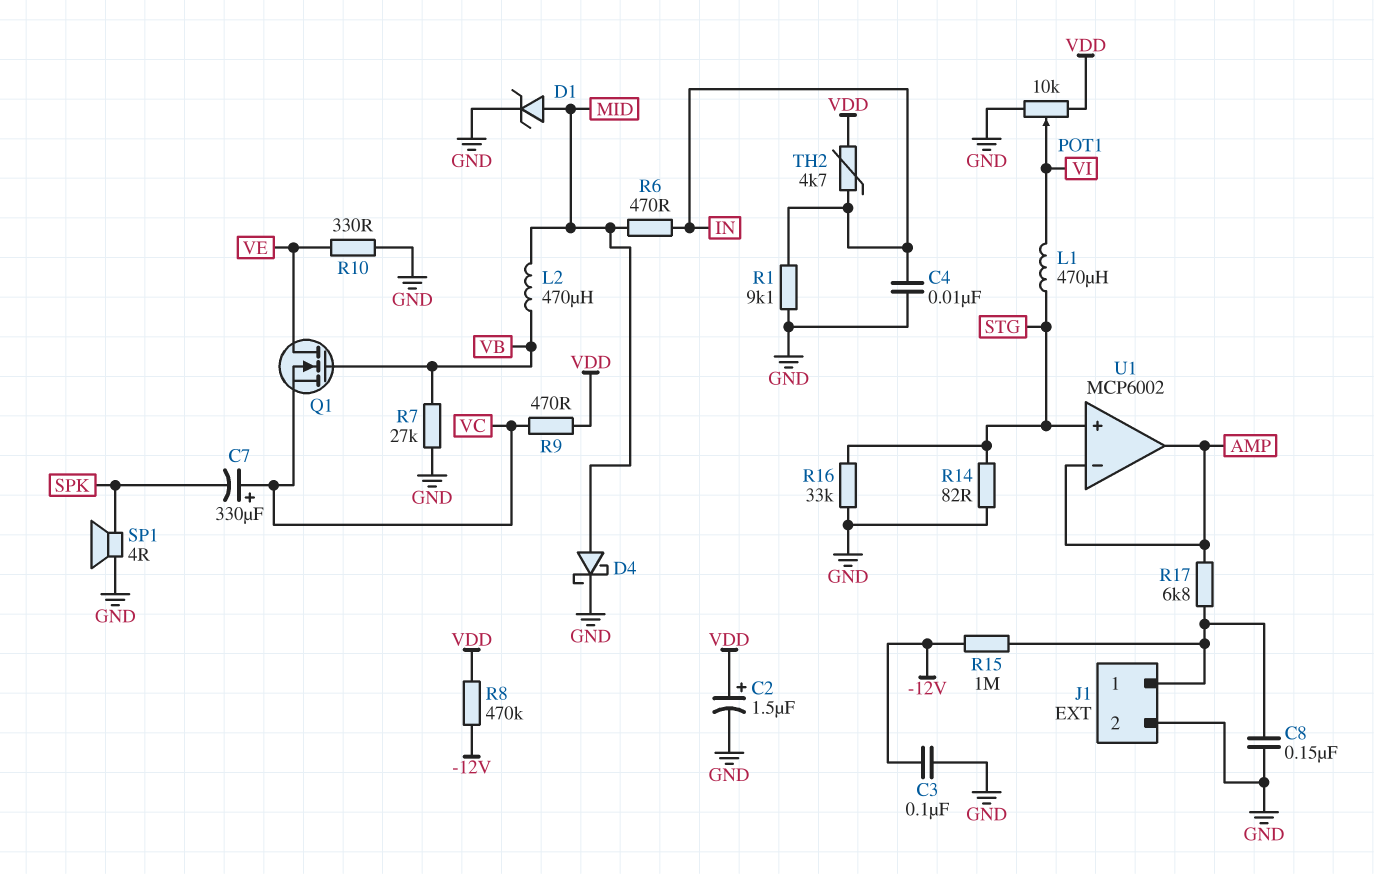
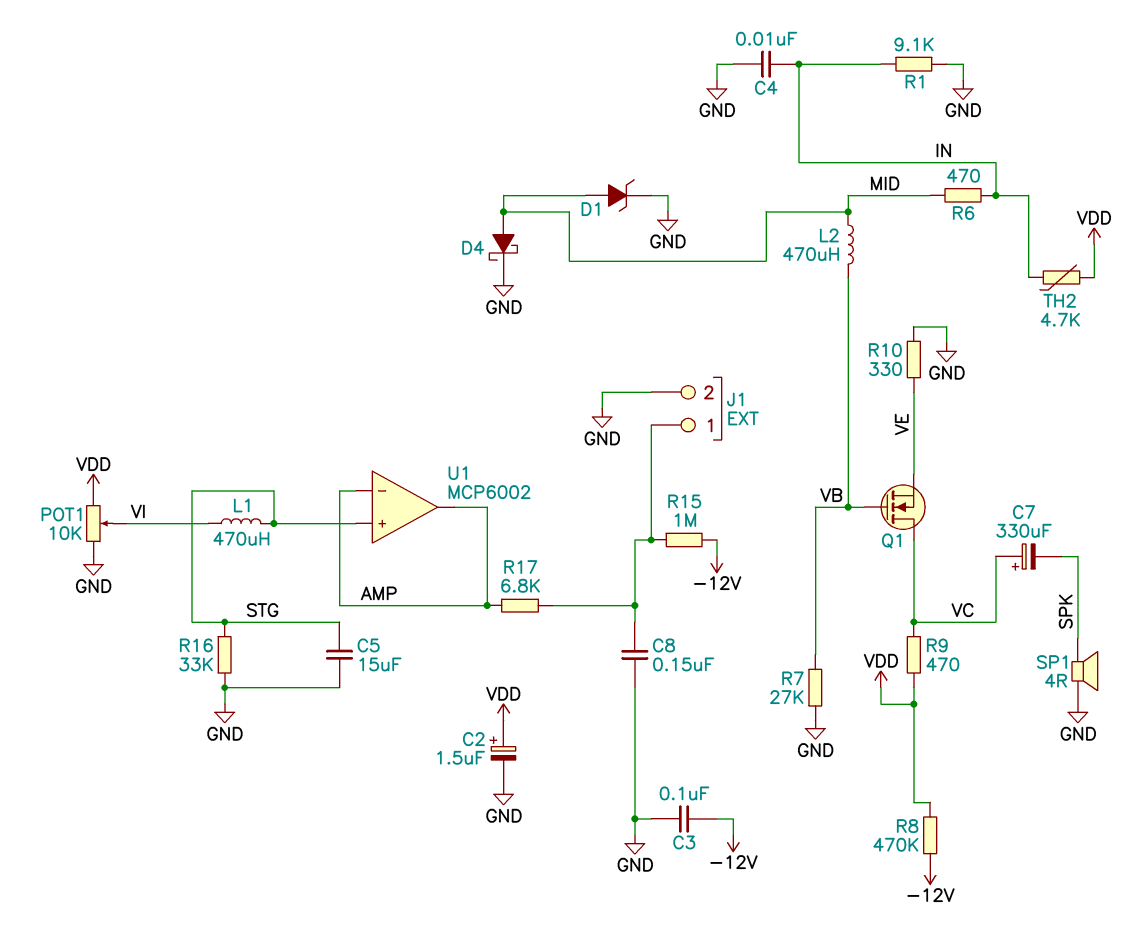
C5: none -> 15uF (GND, STG)
Q1: NMOS (G VB, D VE, S VC) -> NMOS (G VB, D VC, S VE)
R14: 82 (GND, STG) -> none

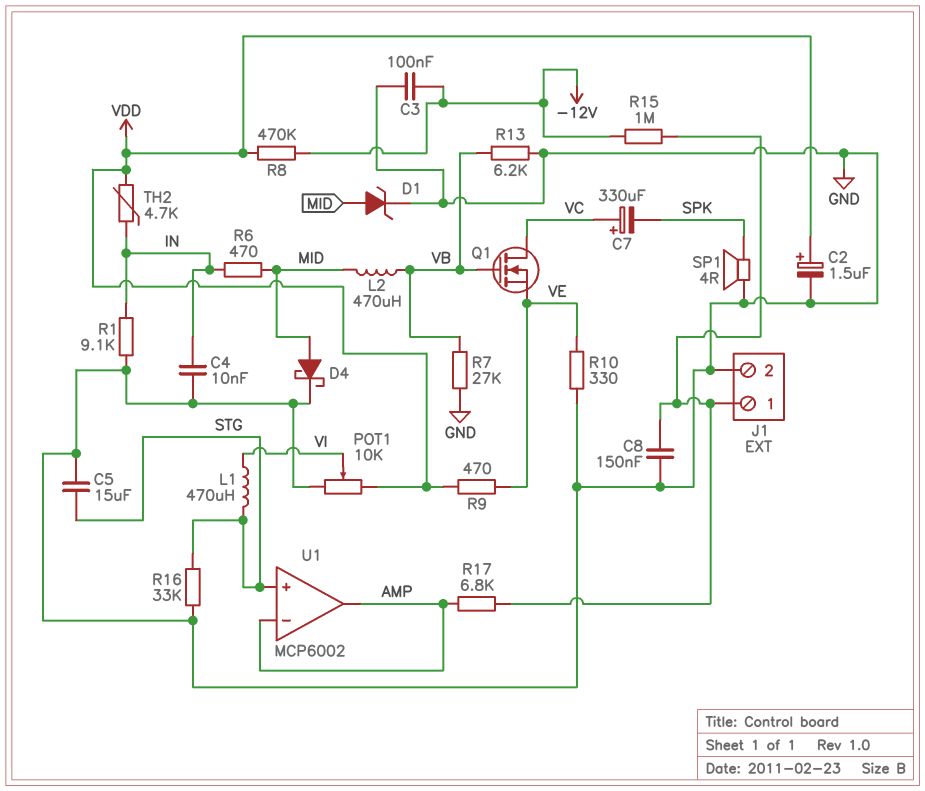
R9: 470 (VC, VDD) -> 470 (VDD, VE)
R13: none -> 6.2k (GND, VB)

